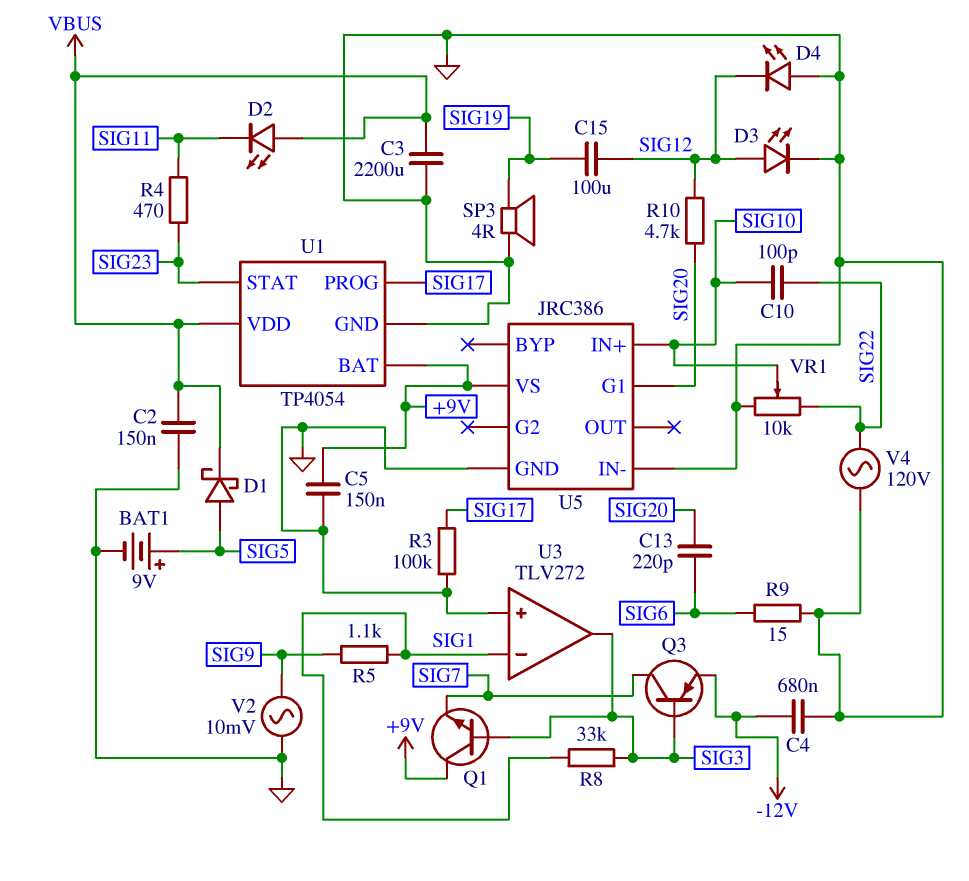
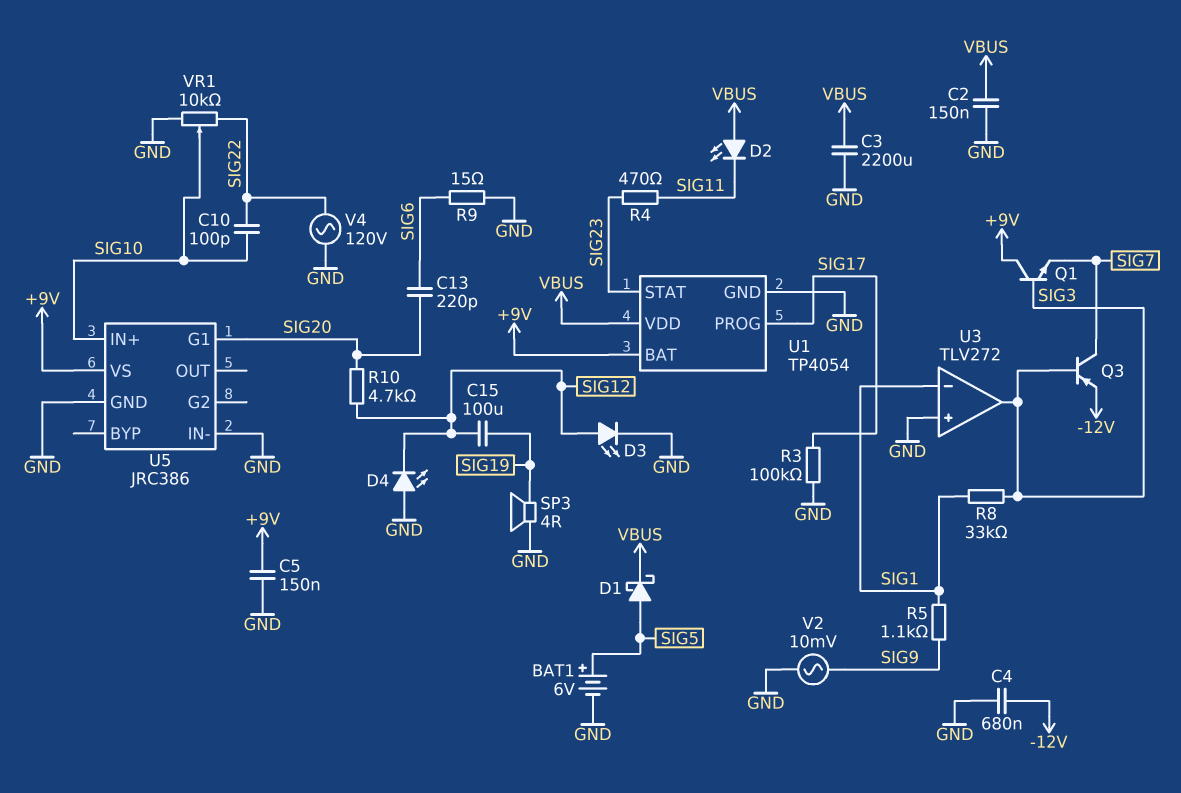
BAT1: 9V (plus SIG5, minus GND) -> 6V (plus SIG5, minus GND)

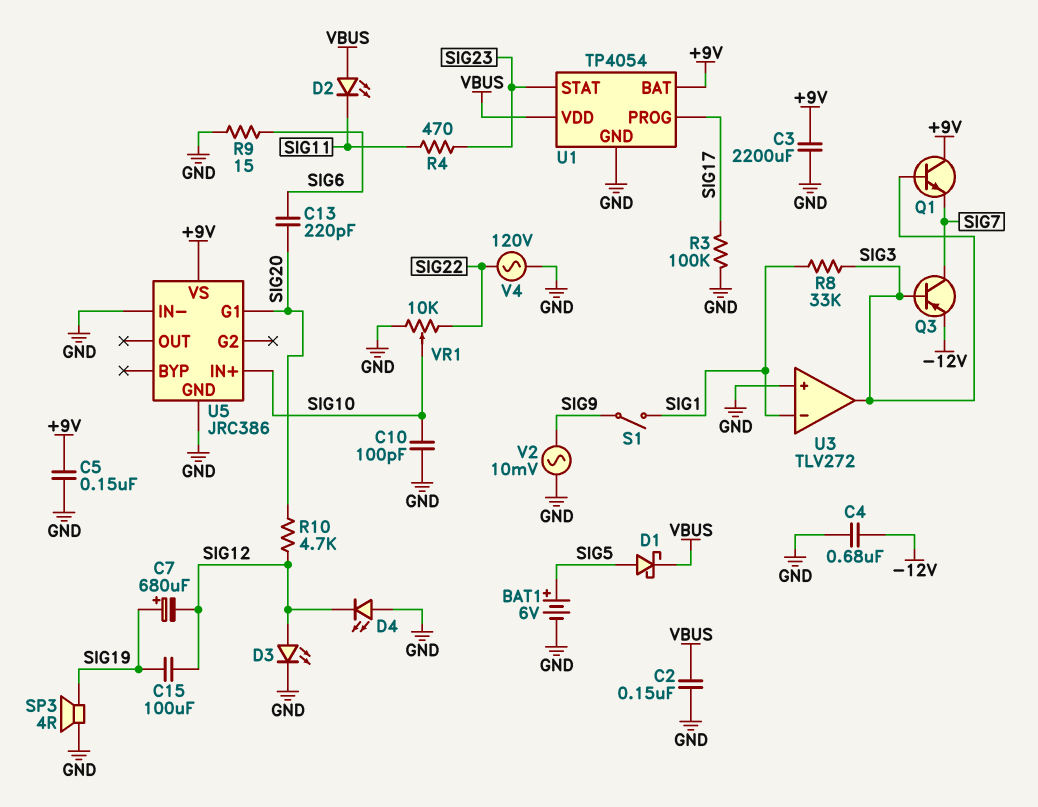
C3: 2200uF (GND, VBUS) -> 2200uF (+9V, GND)
C7: none -> 680uF (plus SIG19, minus SIG12)
C10: 100pF (SIG10, SIG22) -> 100pF (GND, SIG10)
R5: 1.1k (SIG1, SIG9) -> none
S1: none -> switch (SIG1, SIG9)

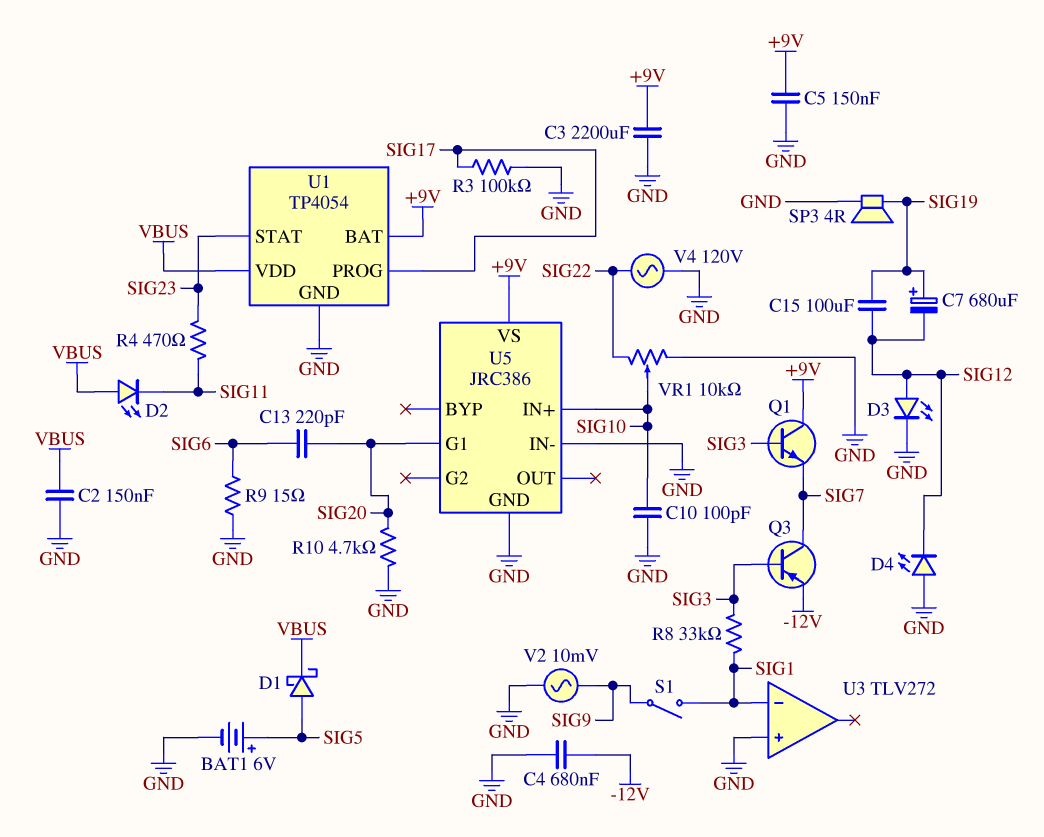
R10: 4.7k (SIG12, SIG20) -> 4.7k (GND, SIG20)
U3 pin out: SIG3 -> none

